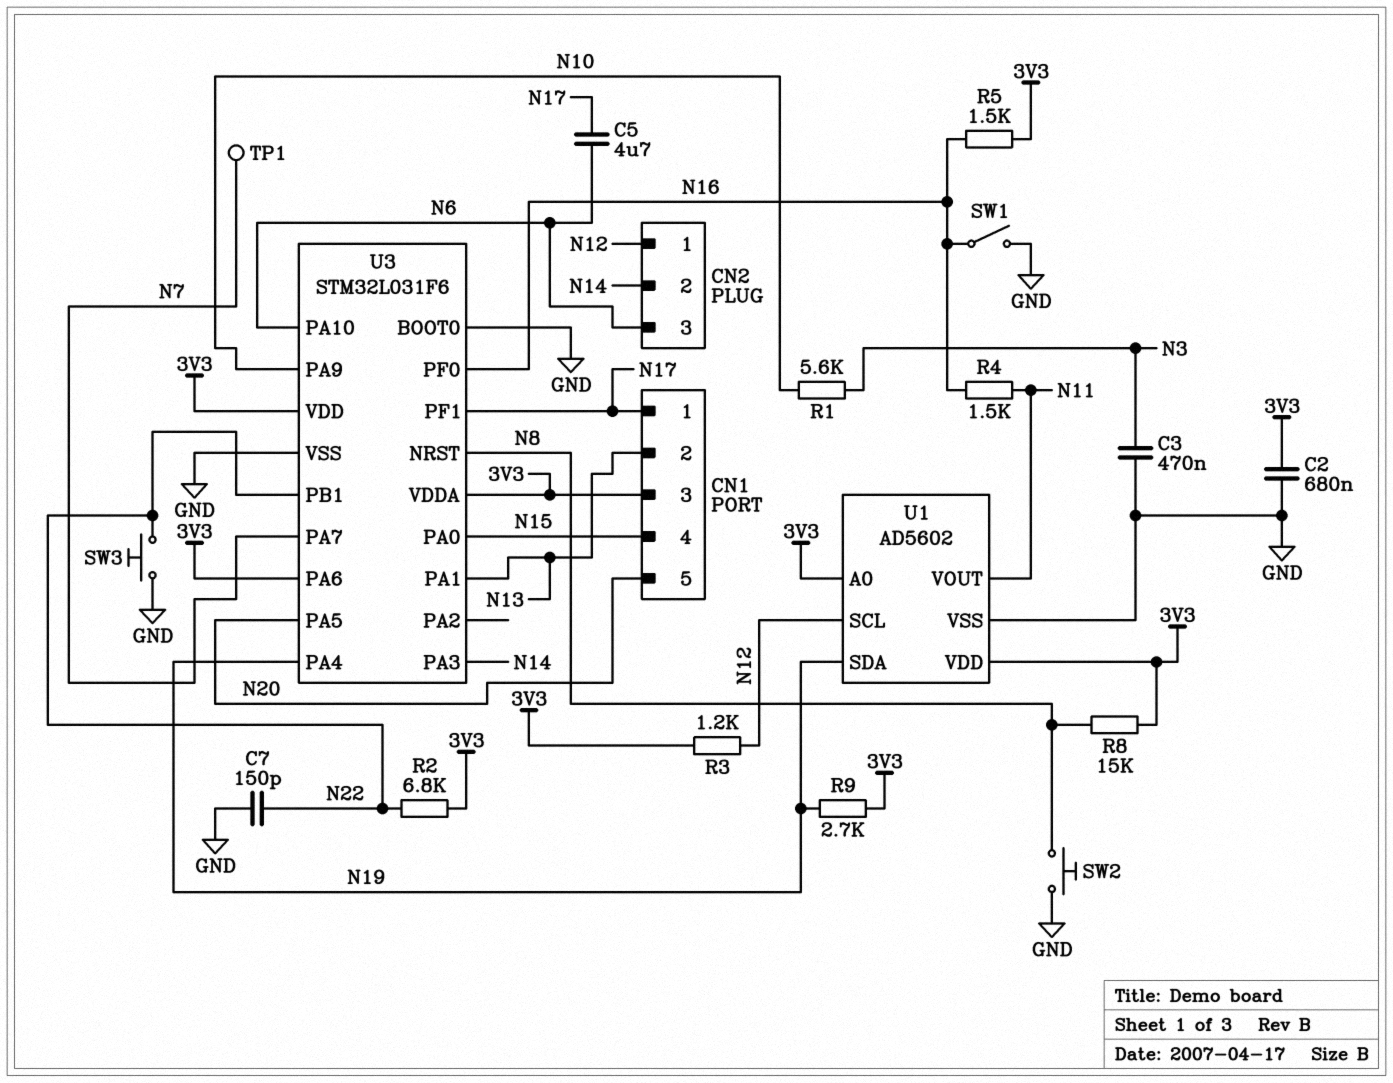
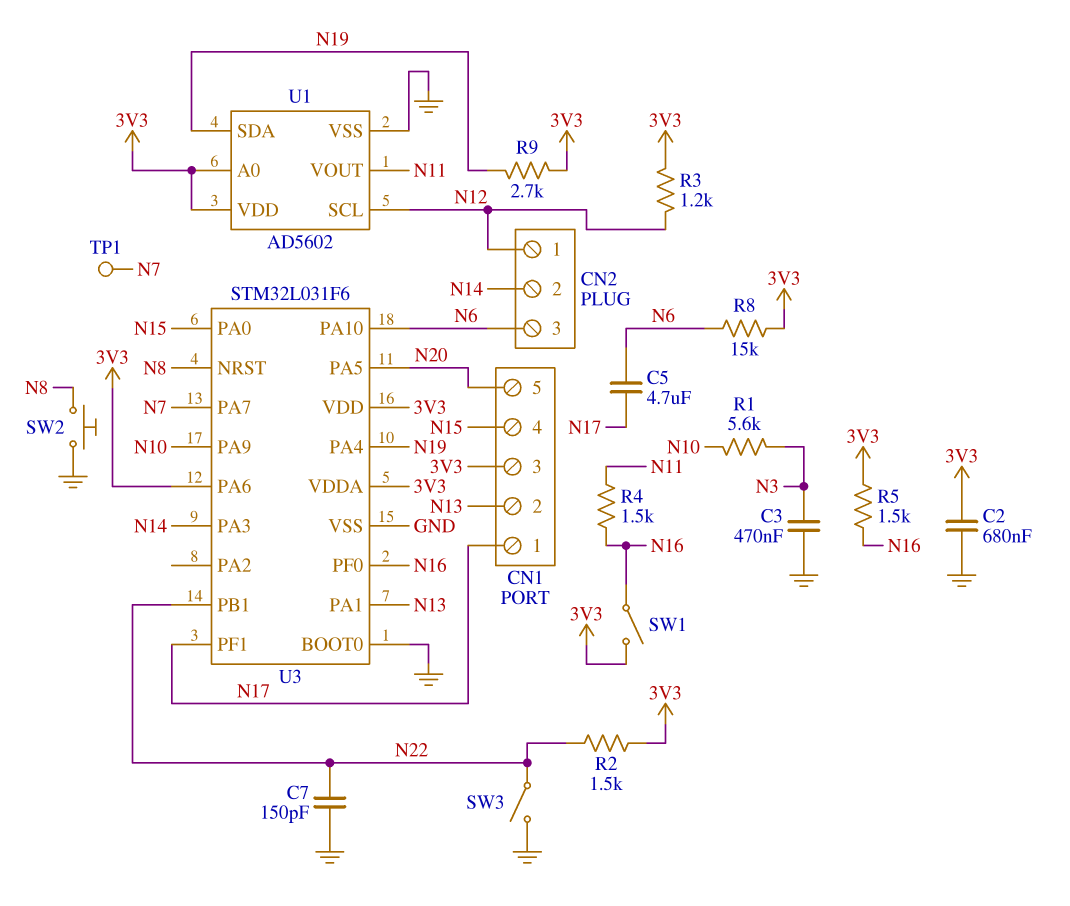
R2: 6.8k (3V3, N22) -> 1.5k (3V3, N22)
R8: 15k (3V3, N8) -> 15k (3V3, N6)
SW1: switch (GND, N16) -> switch (3V3, N16)
SW3: button (GND, N22) -> switch (GND, N22)

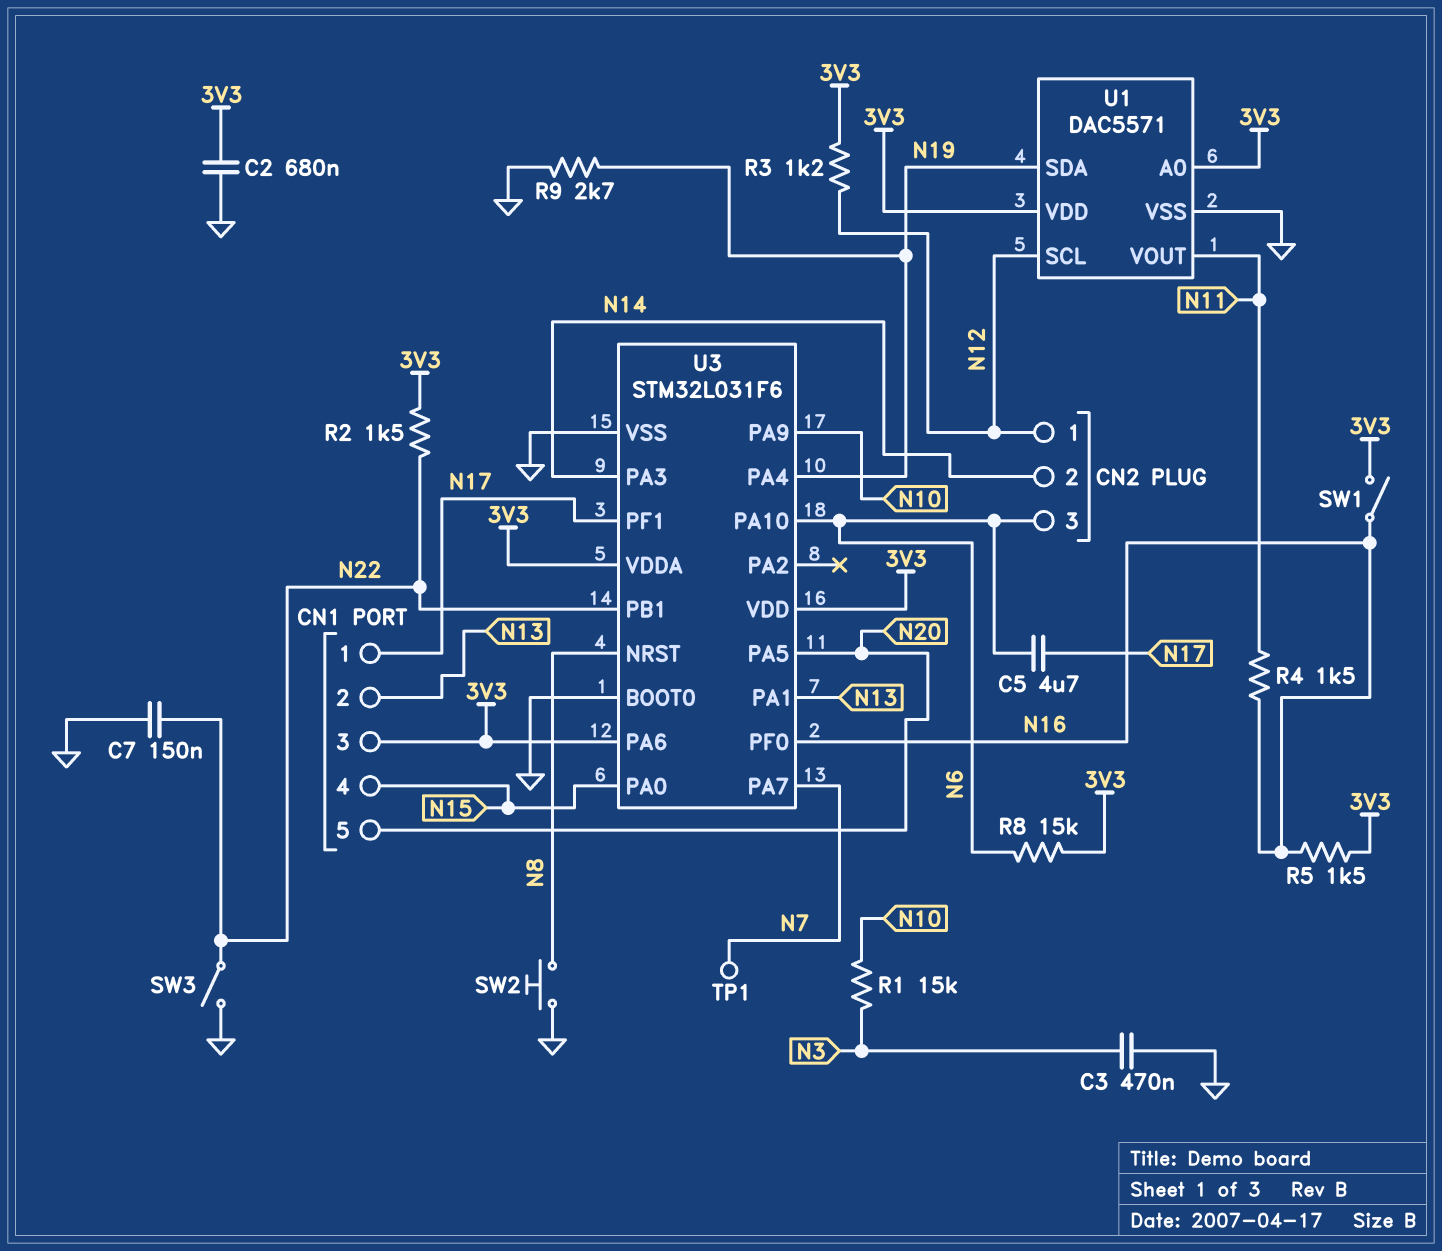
C7: 150pF (GND, N22) -> 150nF (GND, N22)
R1: 5.6k (N3, N10) -> 15k (N3, N10)
R9: 2.7k (3V3, N19) -> 2.7k (GND, N19)
U1: AD5602 -> DAC5571

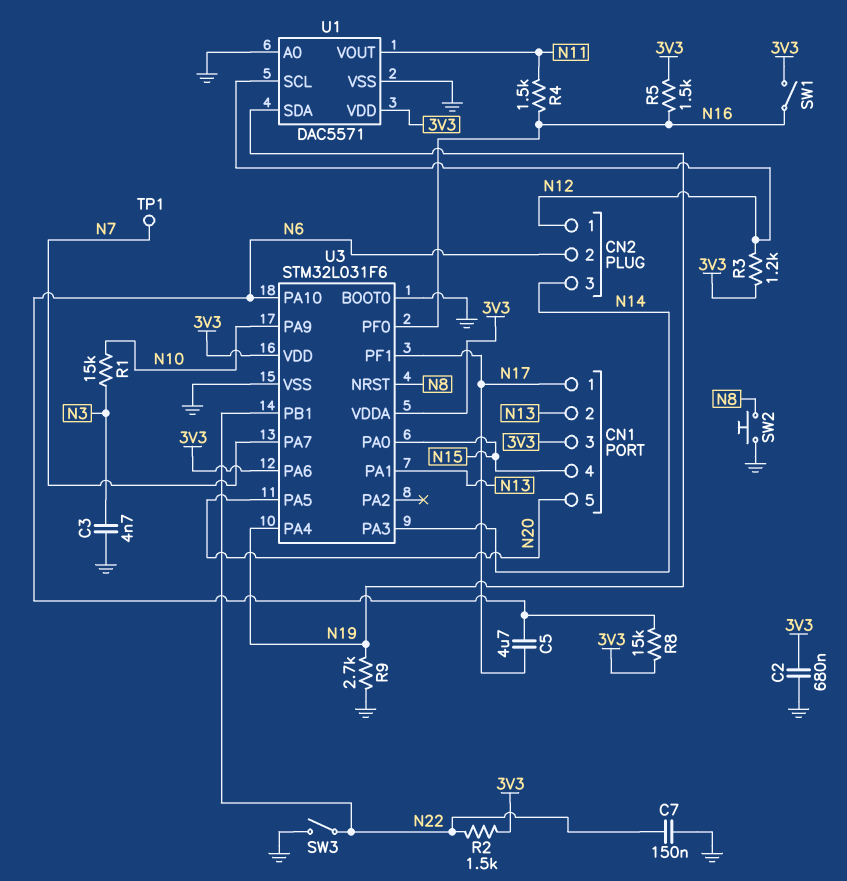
C3: 470nF (GND, N3) -> 4.7nF (GND, N3)
CN2 pin 2: N14 -> N6
CN2 pin 3: N6 -> N14
U1 pin A0: 3V3 -> GND

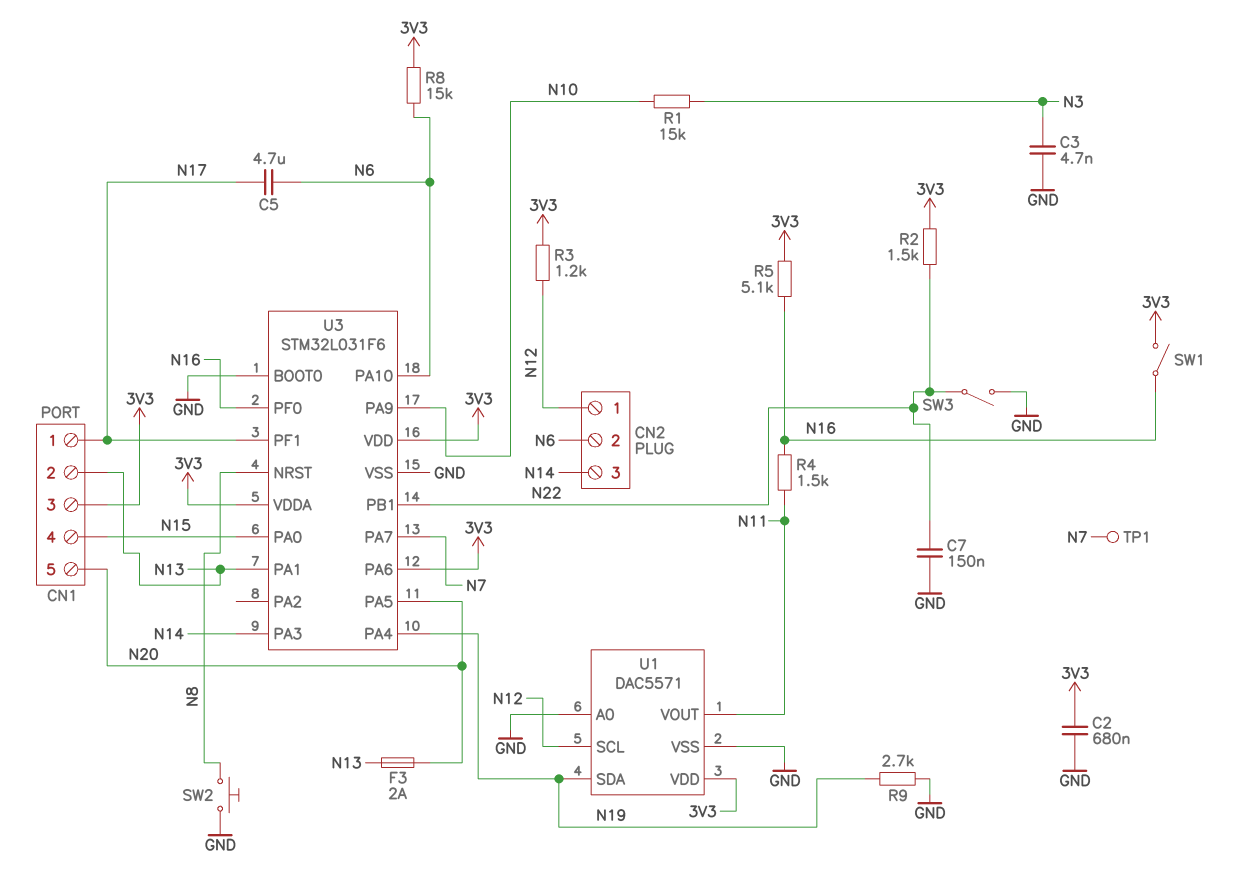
F3: none -> 2A (N13, N20)
R5: 1.5k (3V3, N16) -> 5.1k (3V3, N16)

